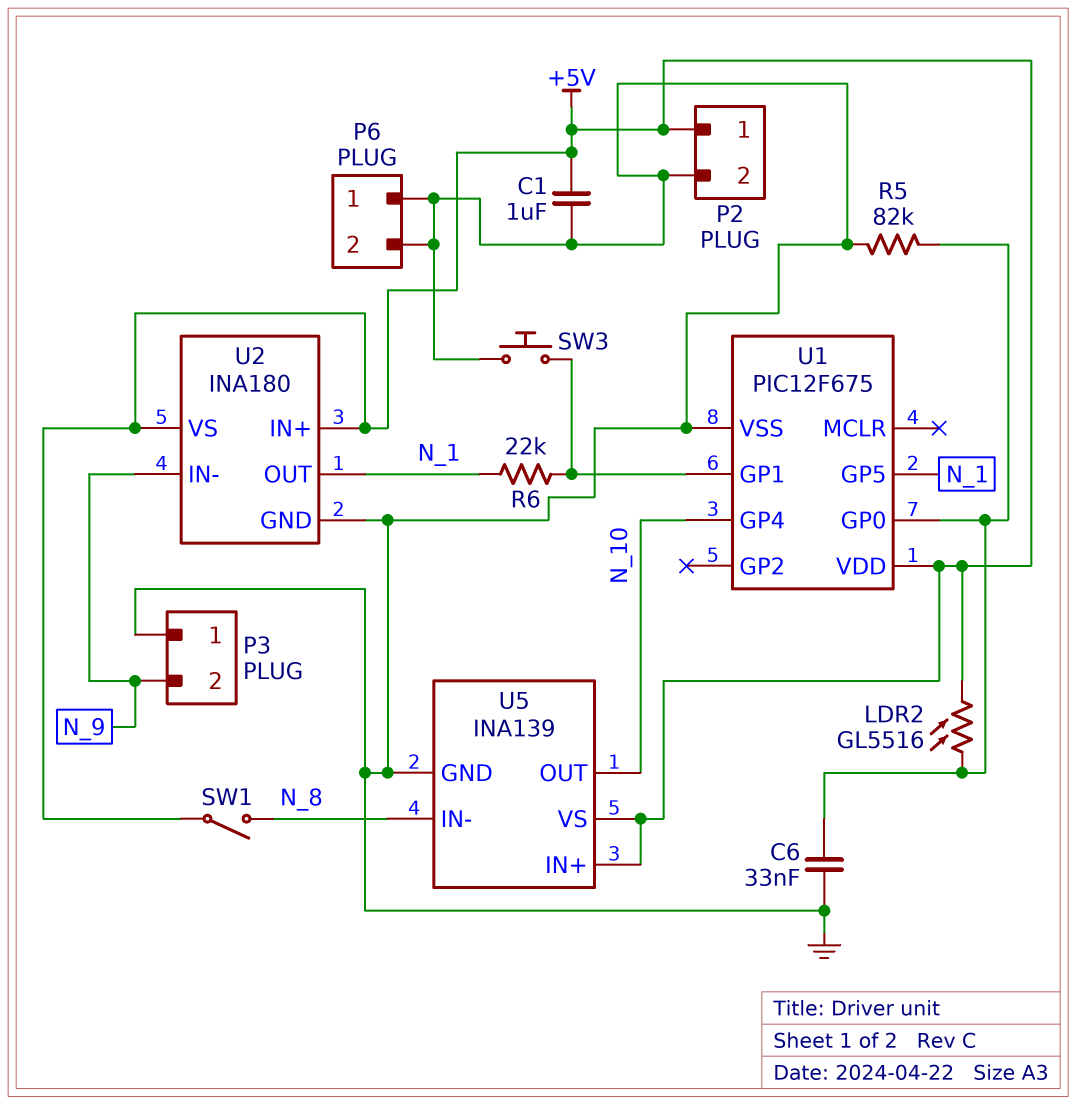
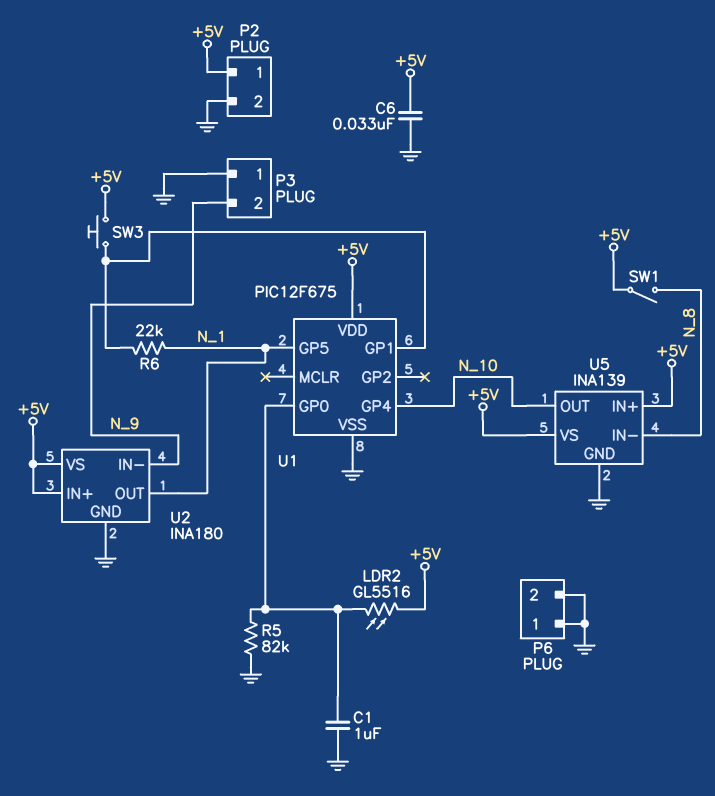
C1: 1uF (+5V, GND) -> 1uF (GND, U1/GP0)
C6: 33nF (GND, U1/GP0) -> 33nF (+5V, GND)
SW3: button (GND, U1/GP1) -> button (+5V, U1/GP1)

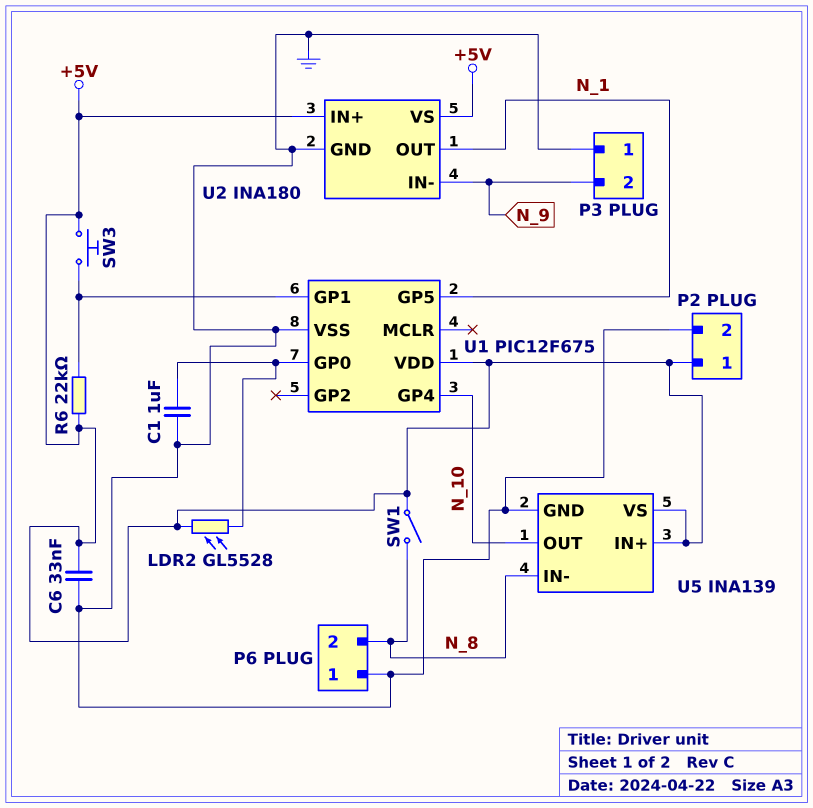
LDR2: GL5516 (+5V, U1/GP0) -> GL5528 (+5V, U1/GP0)
P6 pin 2: GND -> N_8
R5: 82k (GND, U1/GP0) -> none
R6: 22k (N_1, U1/GP1) -> 22k (+5V, U1/GP1)

